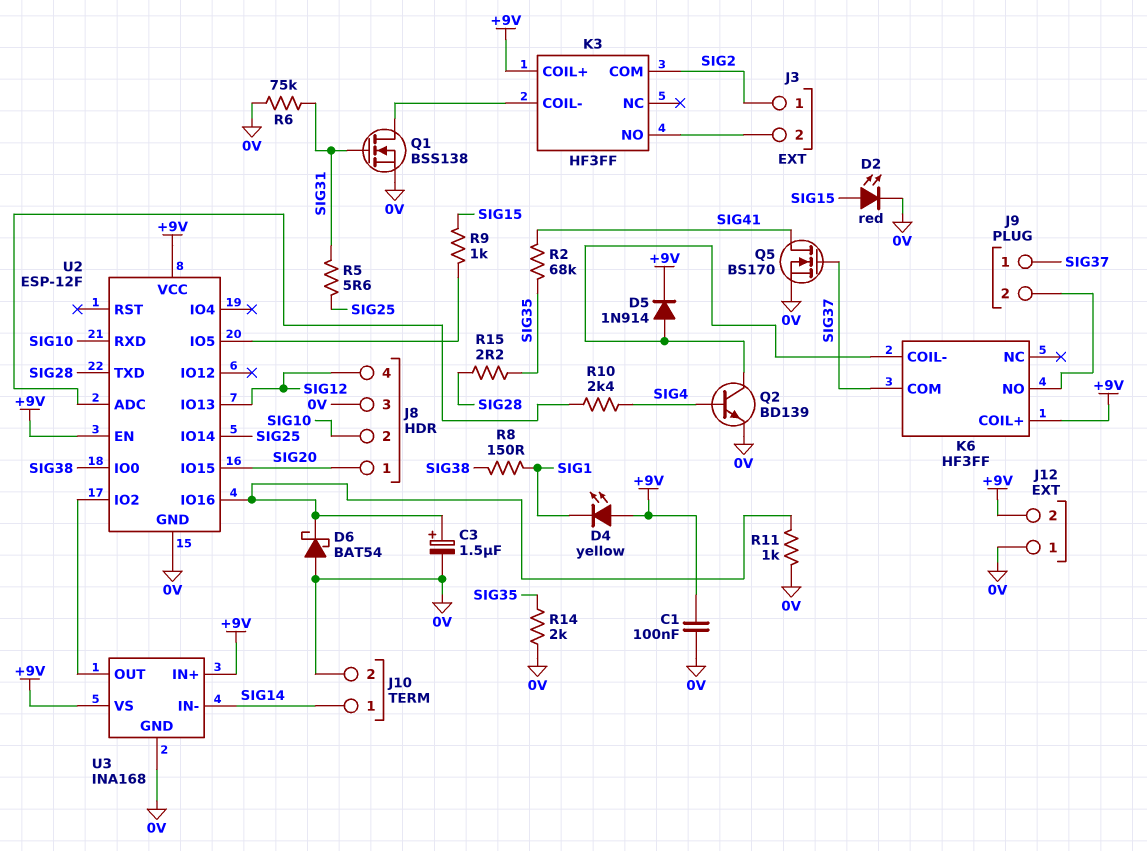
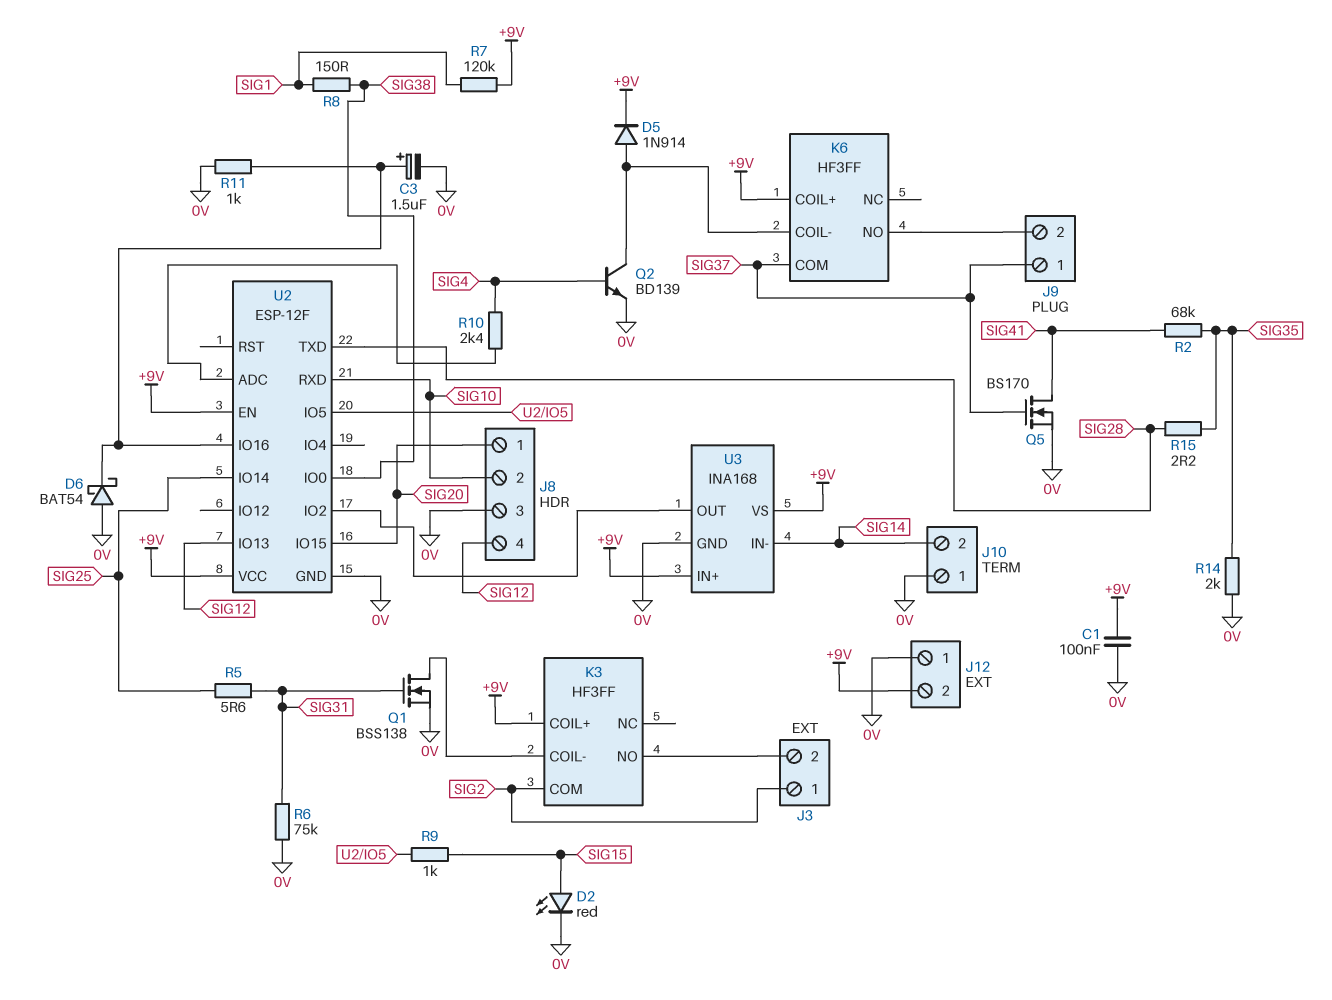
D4: LED yellow (A +9V, K SIG1) -> none
J10 pin 1: SIG14 -> 0V
J10 pin 2: 0V -> SIG14
R7: none -> 120k (+9V, SIG1)

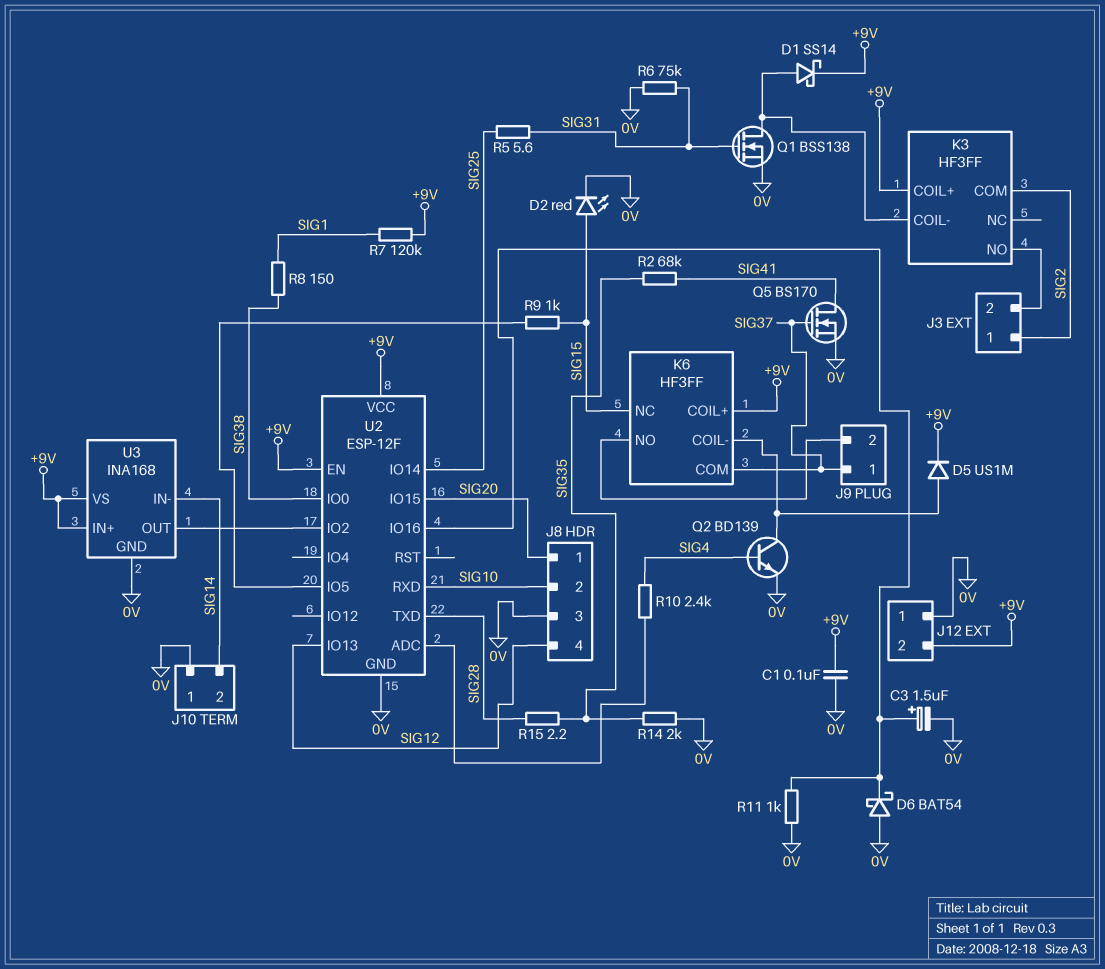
D1: none -> schottky SS14 (A K3/COIL-, K +9V)
D5: diode 1N914 (A K6/COIL-, K +9V) -> diode US1M (A K6/COIL-, K +9V)
K6 pin NC: none -> SIG15

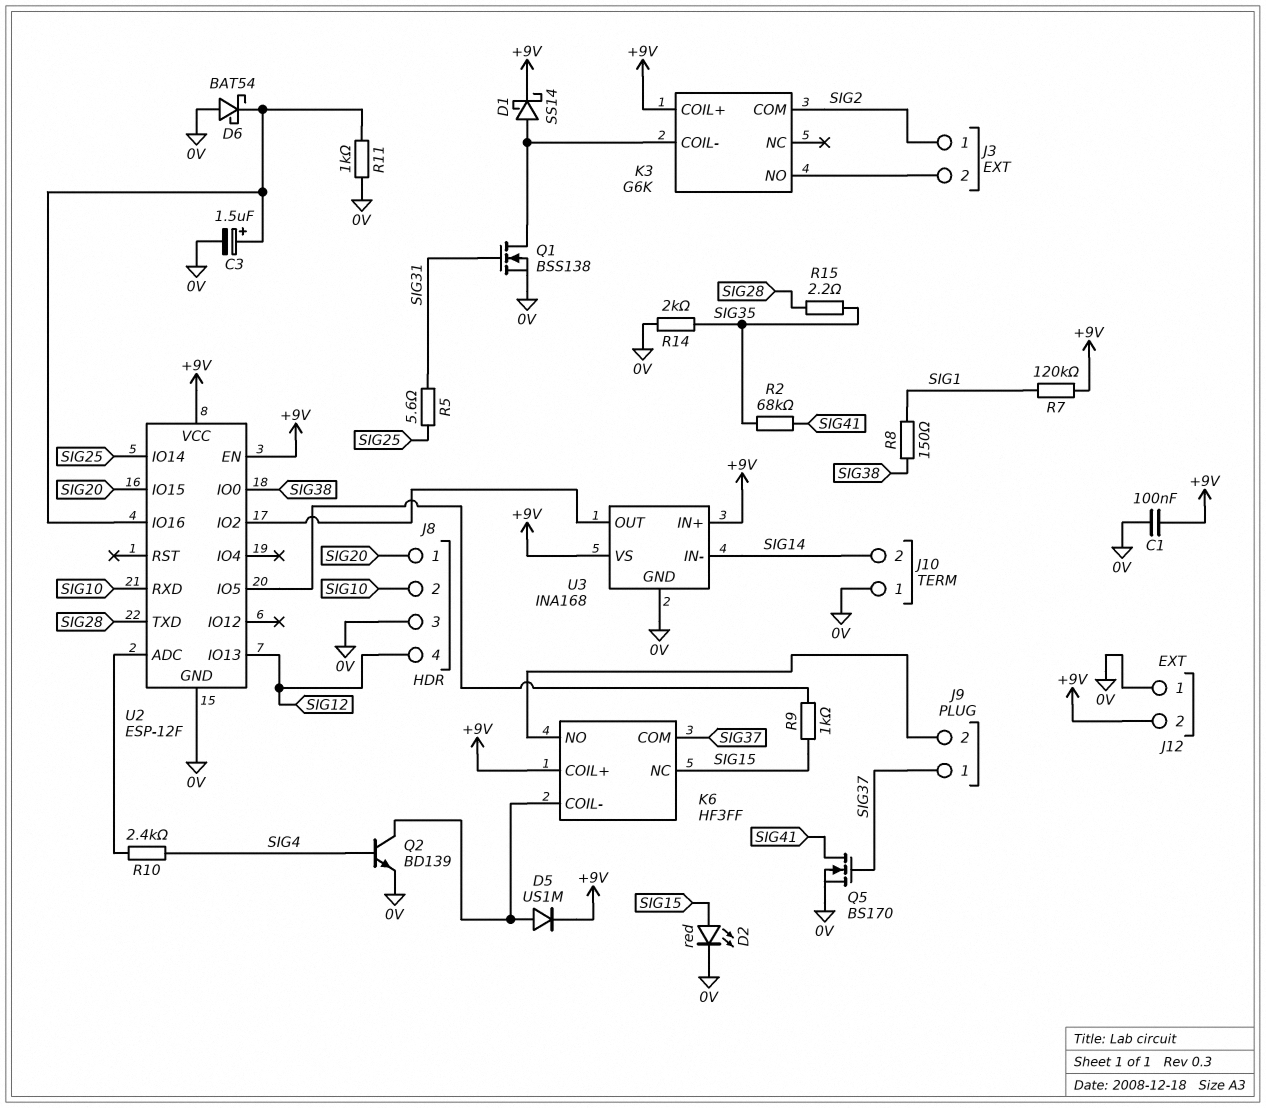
K3: HF3FF -> G6K
R6: 75k (0V, SIG31) -> none

